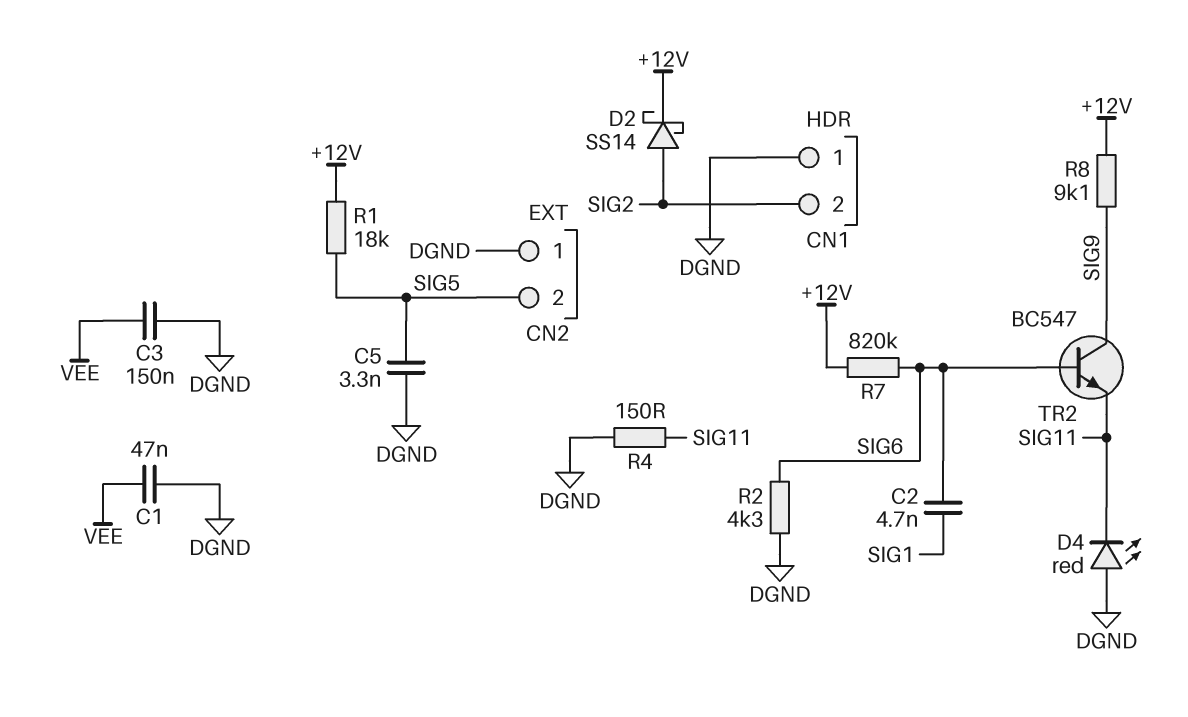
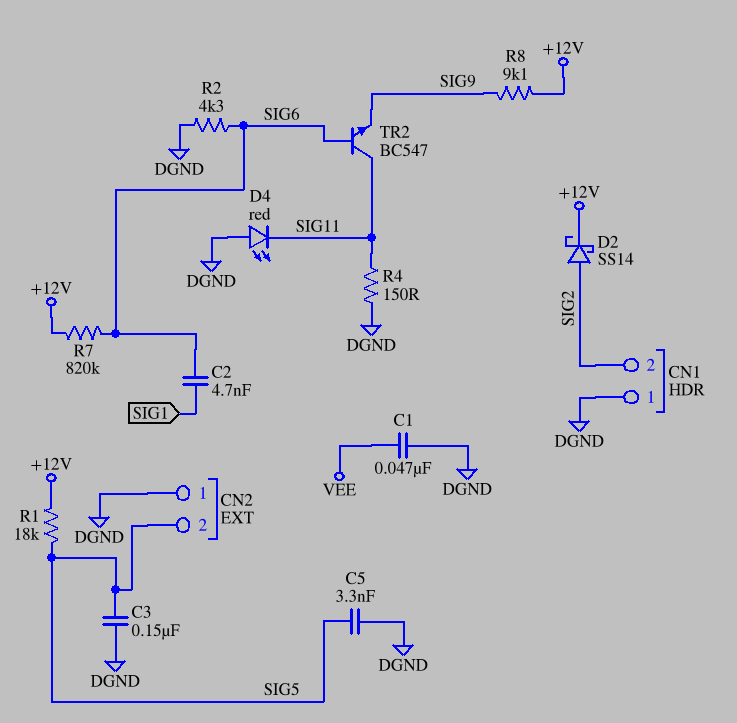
C3: 150nF (DGND, VEE) -> 150nF (DGND, SIG5)
TR2: NPN BC547 (B SIG6, C SIG9, E SIG11) -> NPN BC547 (B SIG6, C SIG11, E SIG9)

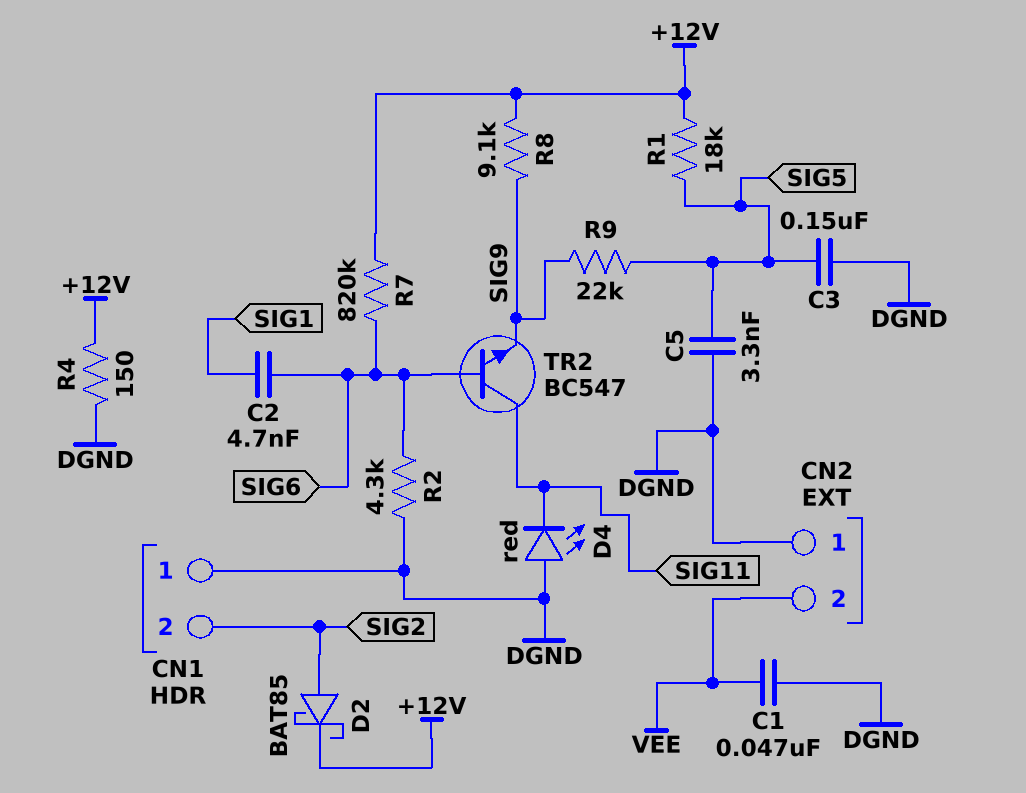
CN2 pin 2: SIG5 -> VEE
D2: schottky SS14 (A SIG2, K +12V) -> schottky BAT85 (A SIG2, K +12V)
R4: 150 (DGND, SIG11) -> 150 (+12V, DGND)
R9: none -> 22k (SIG5, SIG9)

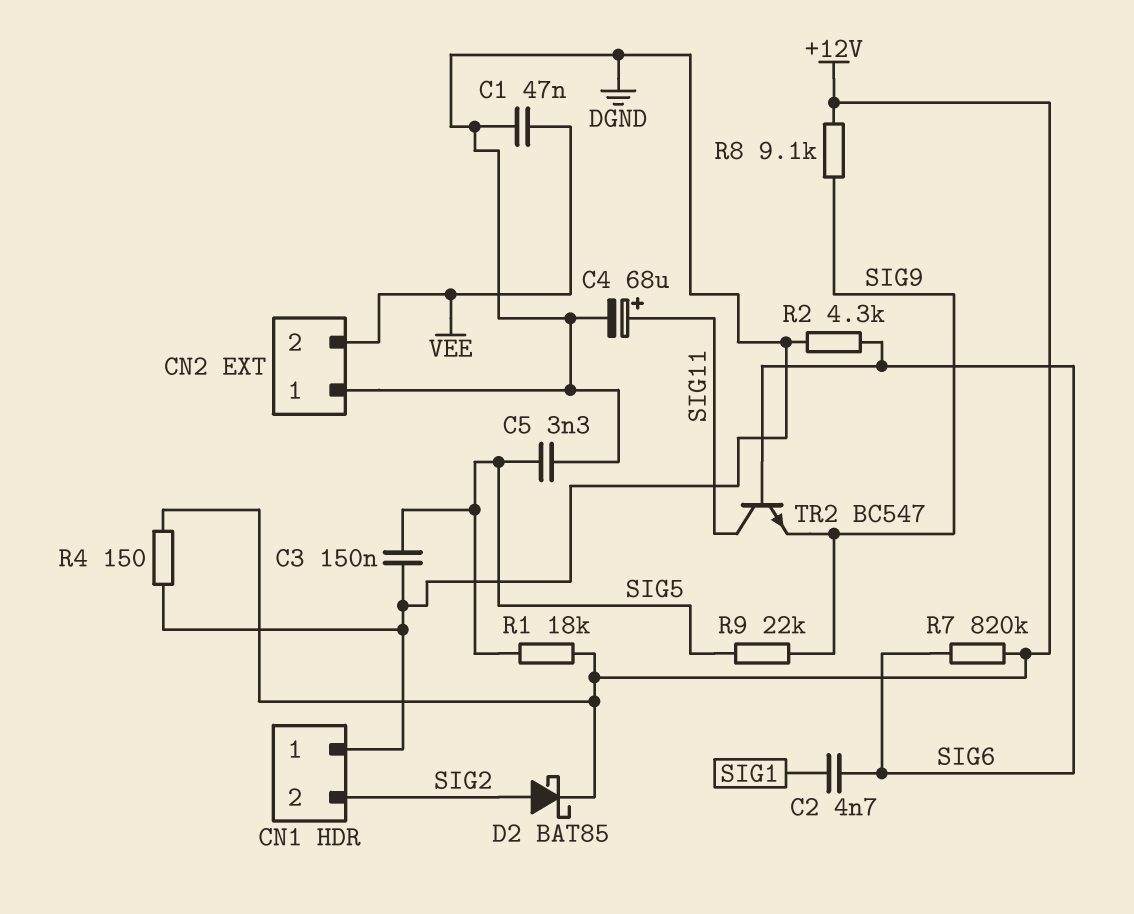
C4: none -> 68uF (plus SIG11, minus DGND)
D4: LED red (A DGND, K SIG11) -> none

